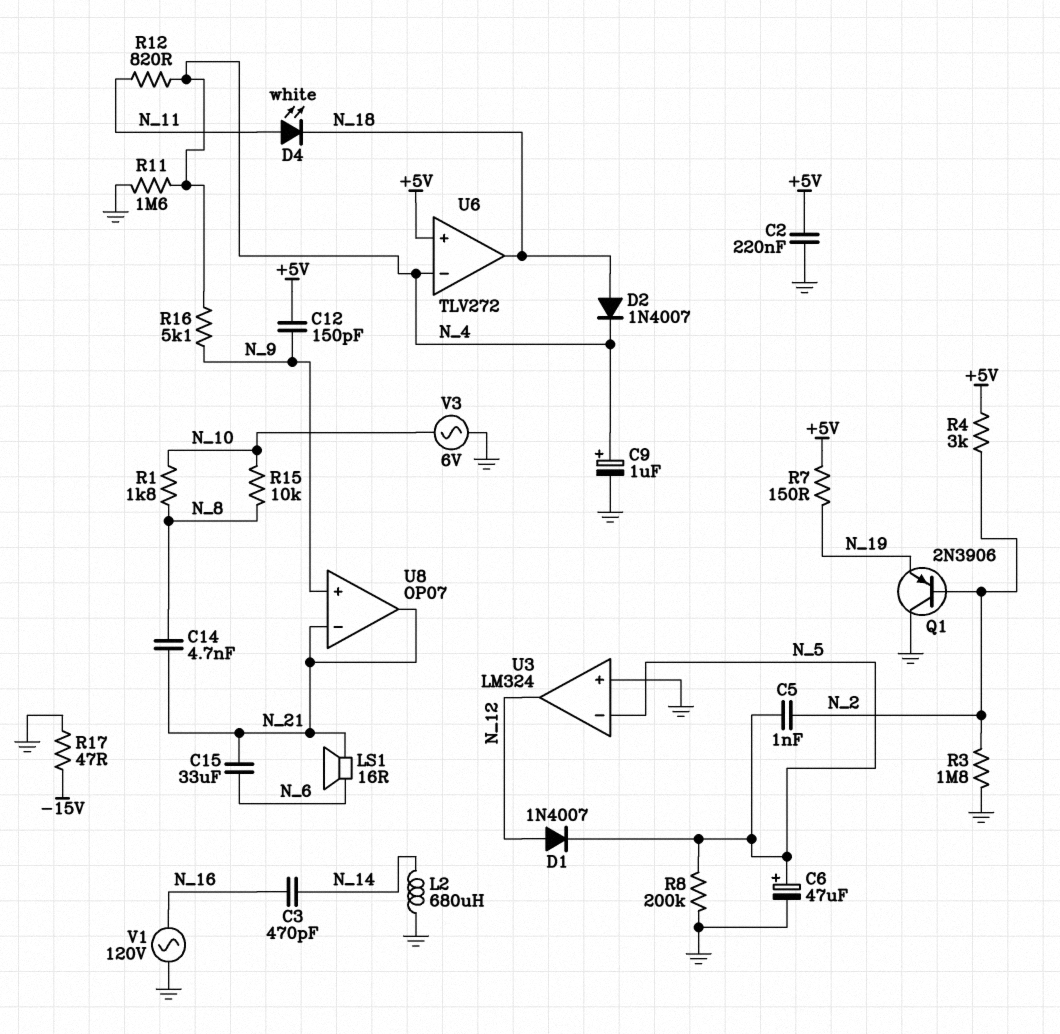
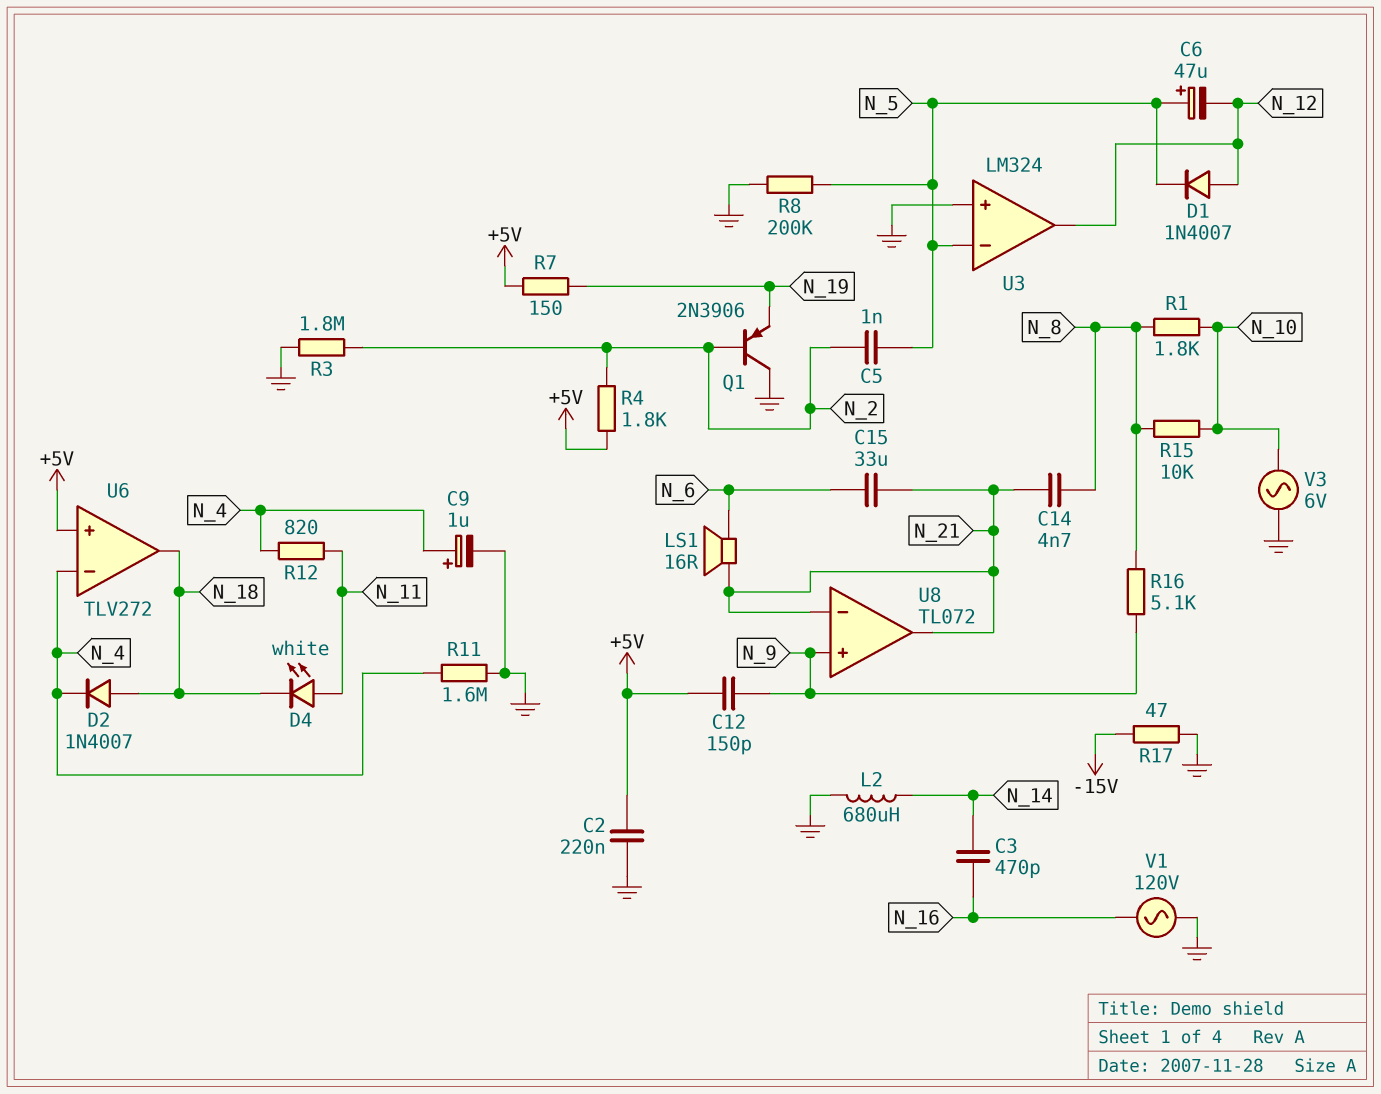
C6: 47uF (plus N_5, minus GND) -> 47uF (plus N_5, minus N_12)
R4: 3k (+5V, N_2) -> 1.8k (+5V, N_2)
R16: 5.1k (N_4, N_9) -> 5.1k (N_8, N_9)
U8: OP07 -> TL072

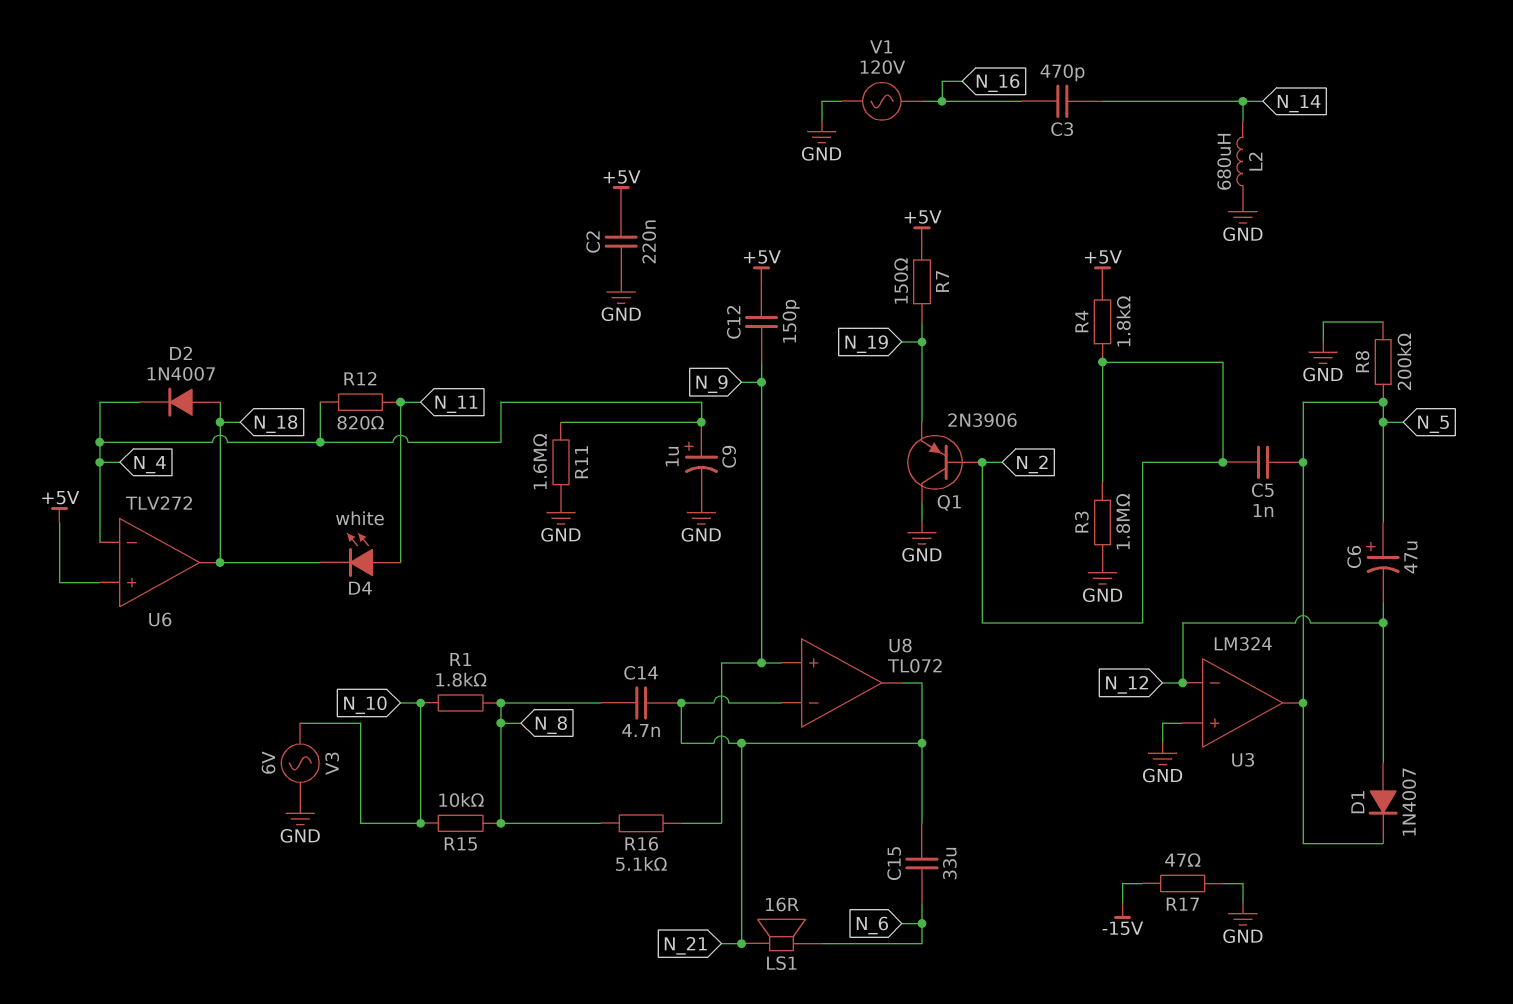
U3 pin in-: N_5 -> N_12
U3 pin out: N_12 -> N_5

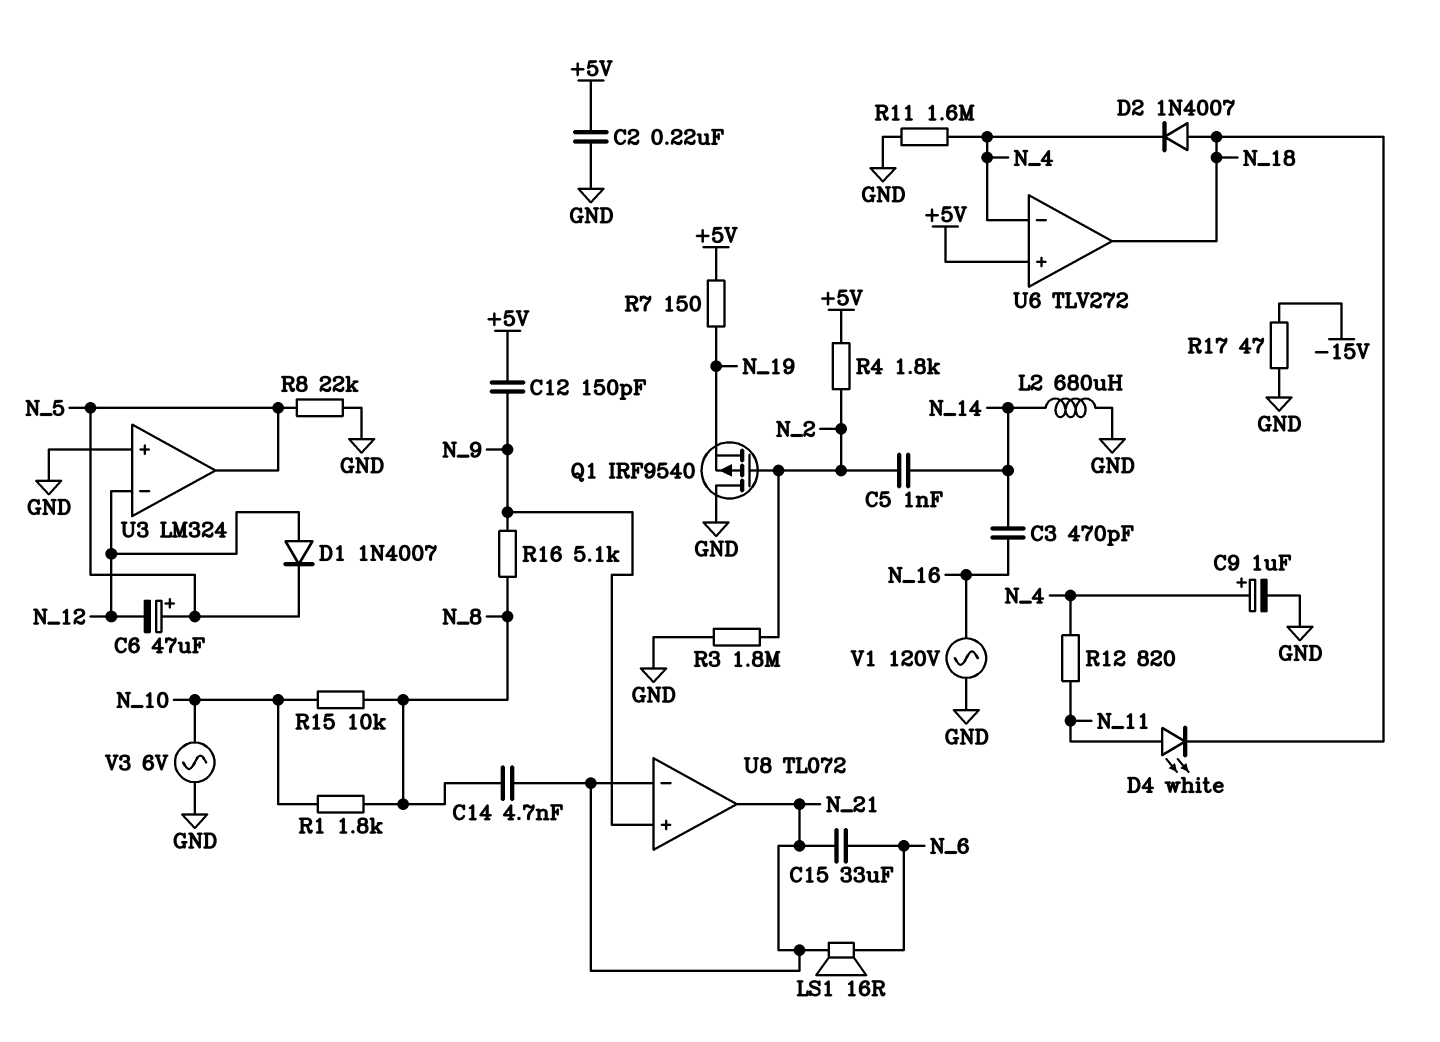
C5: 1nF (N_2, N_5) -> 1nF (N_2, N_14)
Q1: PNP 2N3906 (B N_2, C GND, E N_19) -> PMOS IRF9540 (G N_2, D GND, S N_19)
R8: 200k (GND, N_5) -> 22k (GND, N_5)

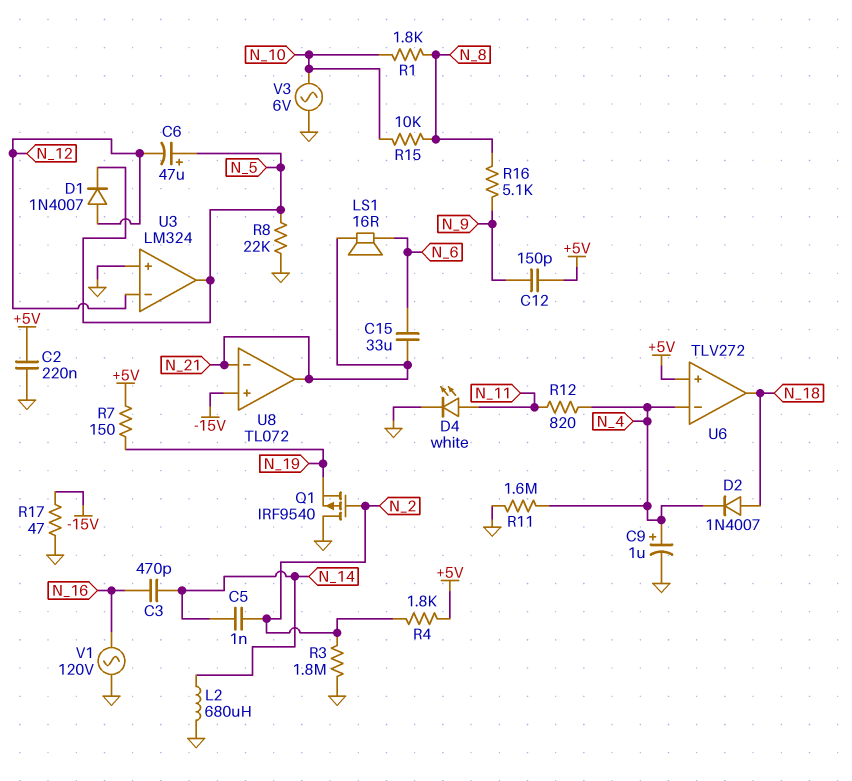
C14: 4.7nF (N_8, N_21) -> none
D4: LED white (A N_11, K N_18) -> LED white (A N_11, K GND)
U8 pin in+: N_9 -> -15V

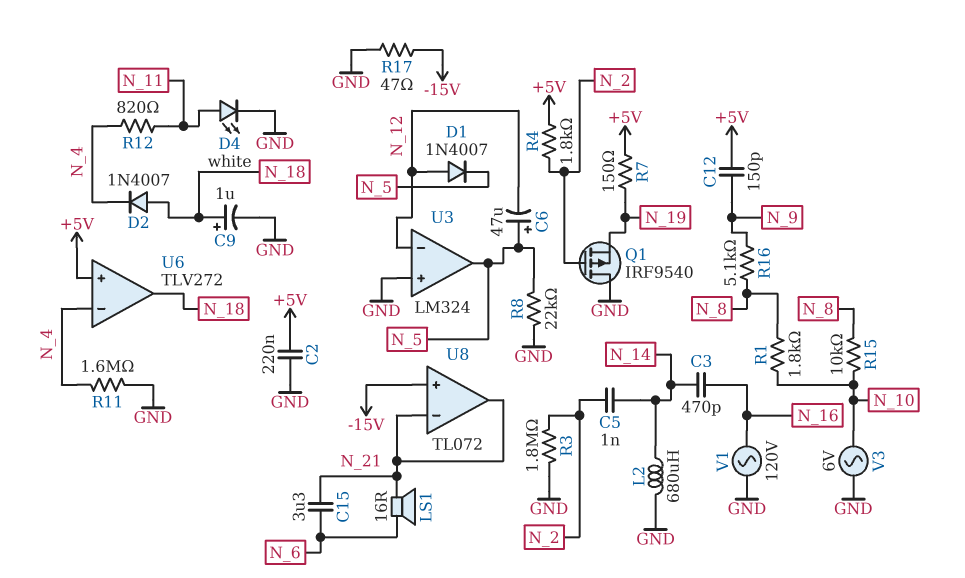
C9: 1uF (plus N_4, minus GND) -> 1uF (plus N_18, minus GND)
C15: 33uF (N_6, N_21) -> 3.3uF (N_6, N_21)

